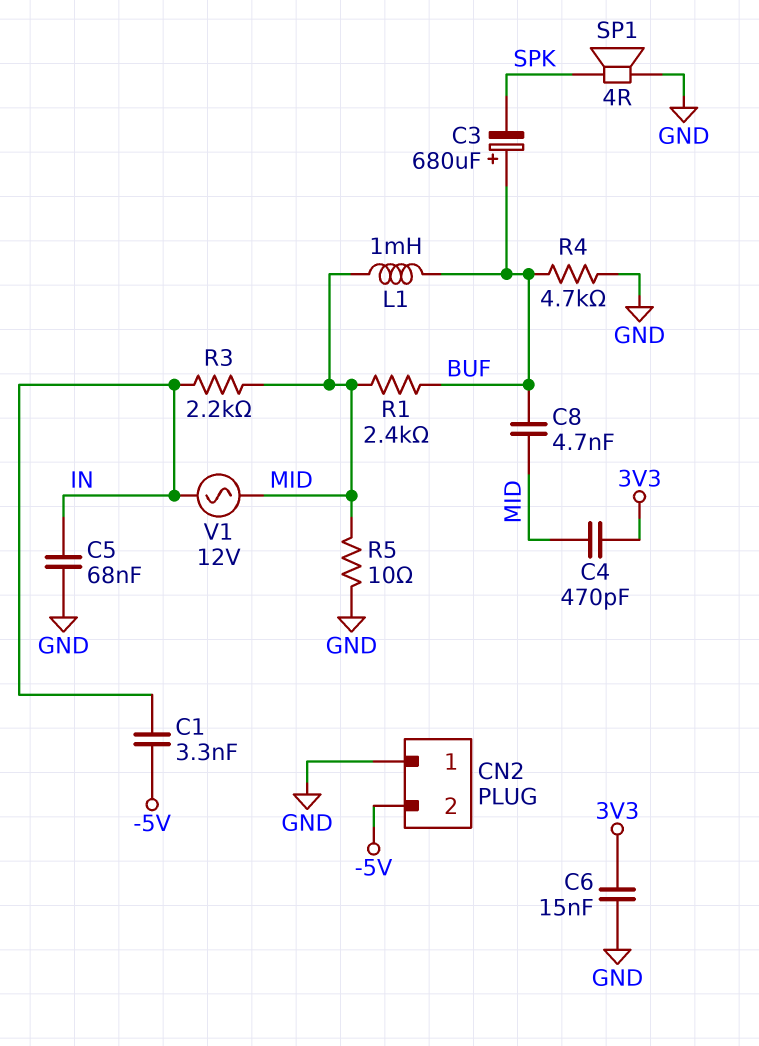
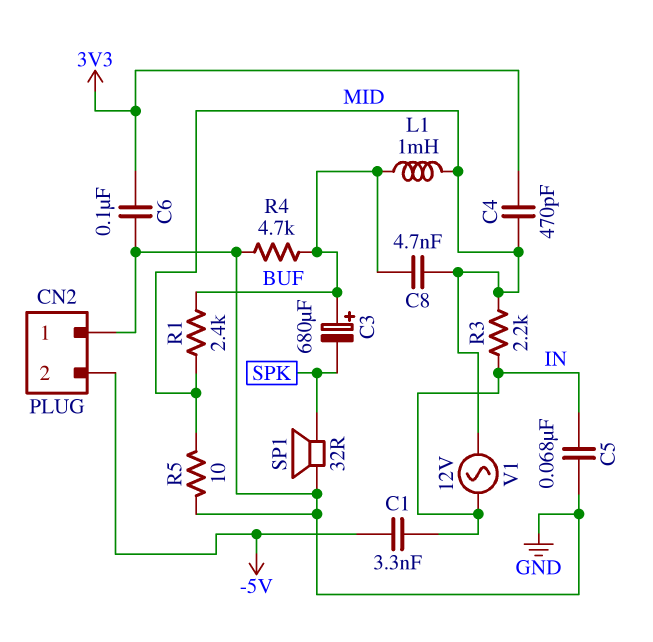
C6: 15nF (3V3, GND) -> 100nF (3V3, GND)
SP1: speaker 4R (GND, SPK) -> speaker 32R (GND, SPK)

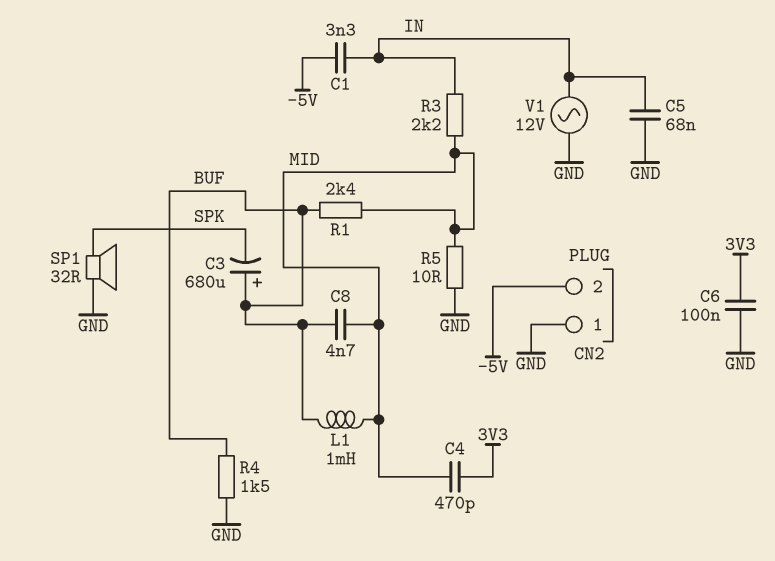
R4: 4.7k (BUF, GND) -> 1.5k (BUF, GND)
V1: AC 12V (IN, MID) -> AC 12V (GND, IN)

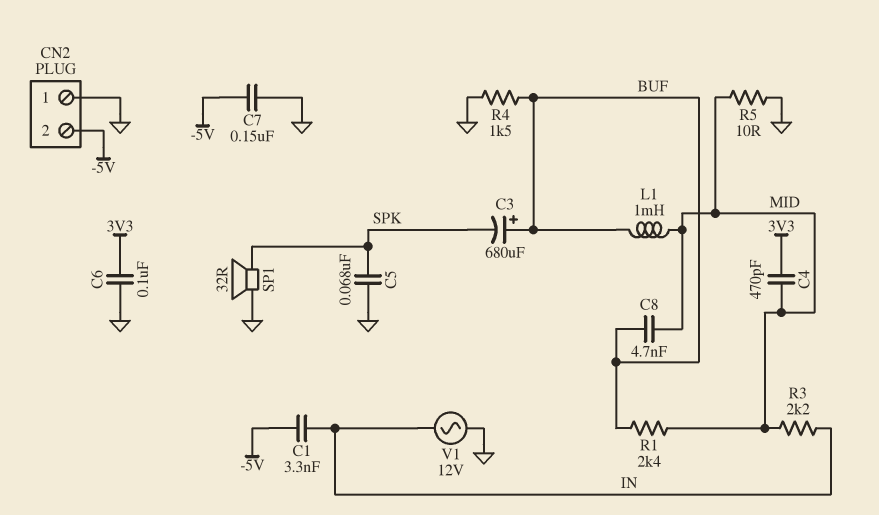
C5: 68nF (GND, IN) -> 68nF (GND, SPK)
C7: none -> 150nF (-5V, GND)

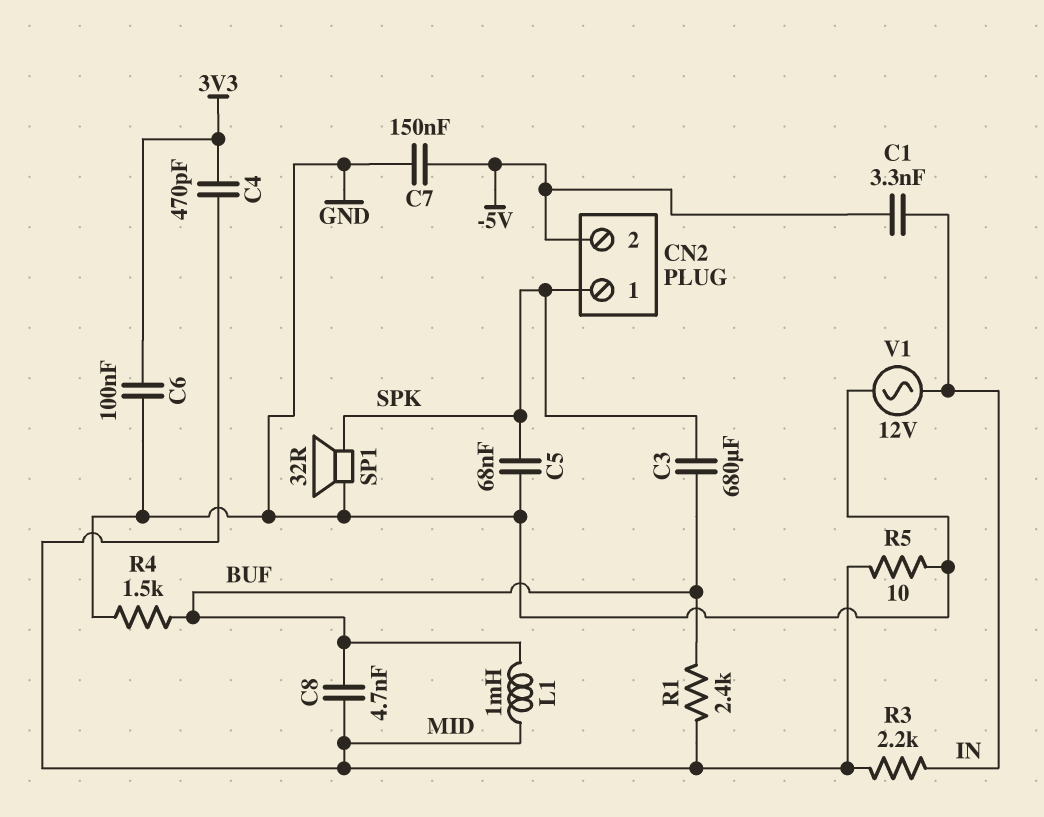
C3: 680uF (plus BUF, minus SPK) -> 680uF (BUF, SPK)
CN2 pin 1: GND -> SPK

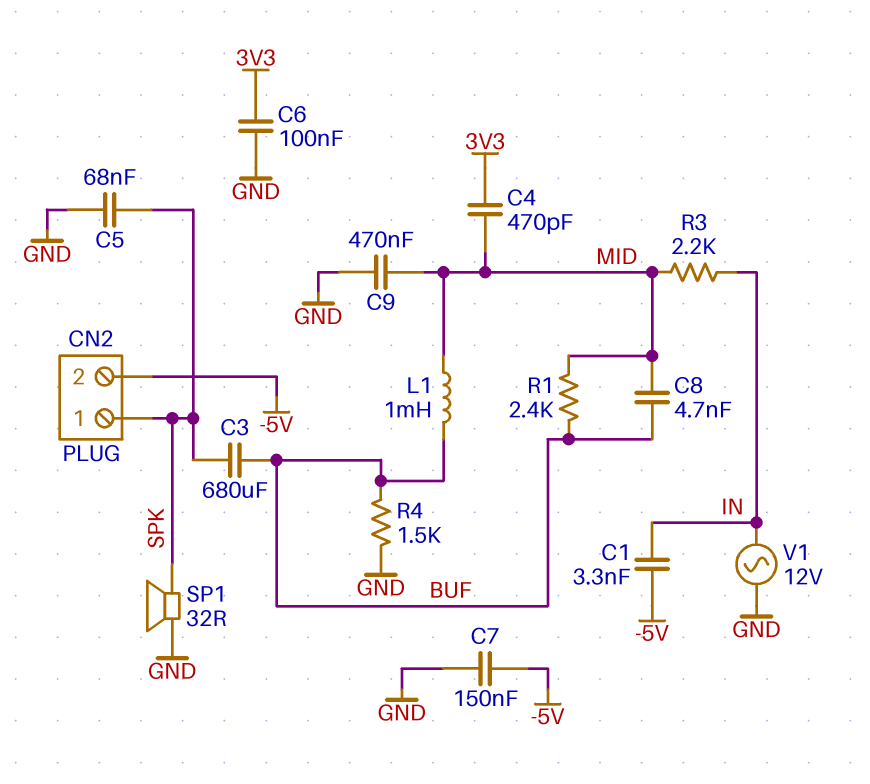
C9: none -> 470nF (GND, MID)
R5: 10 (GND, MID) -> none

